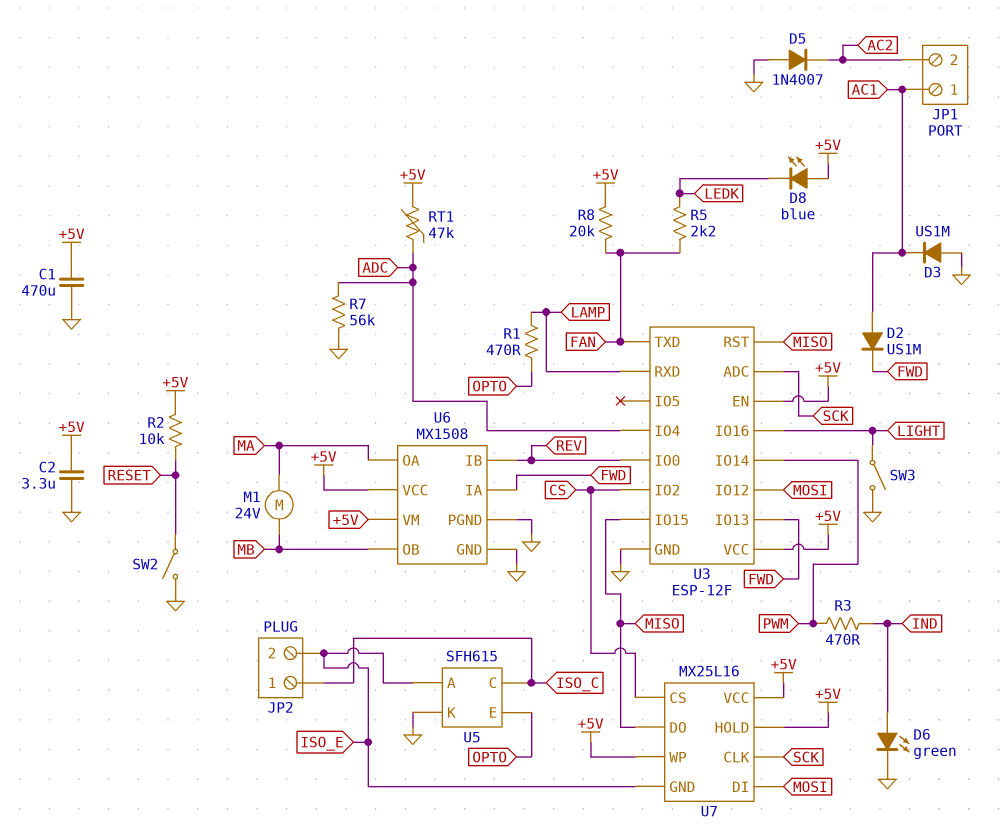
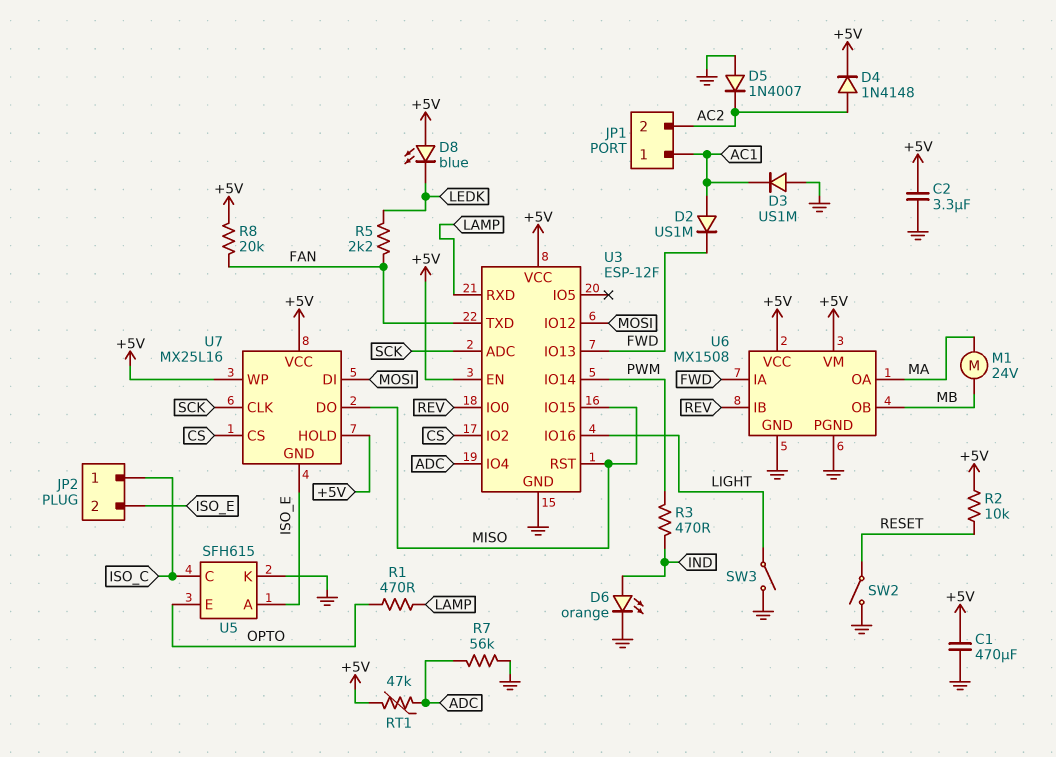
D4: none -> diode 1N4148 (A AC2, K +5V)
D6: LED green (A IND, K GND) -> LED orange (A IND, K GND)

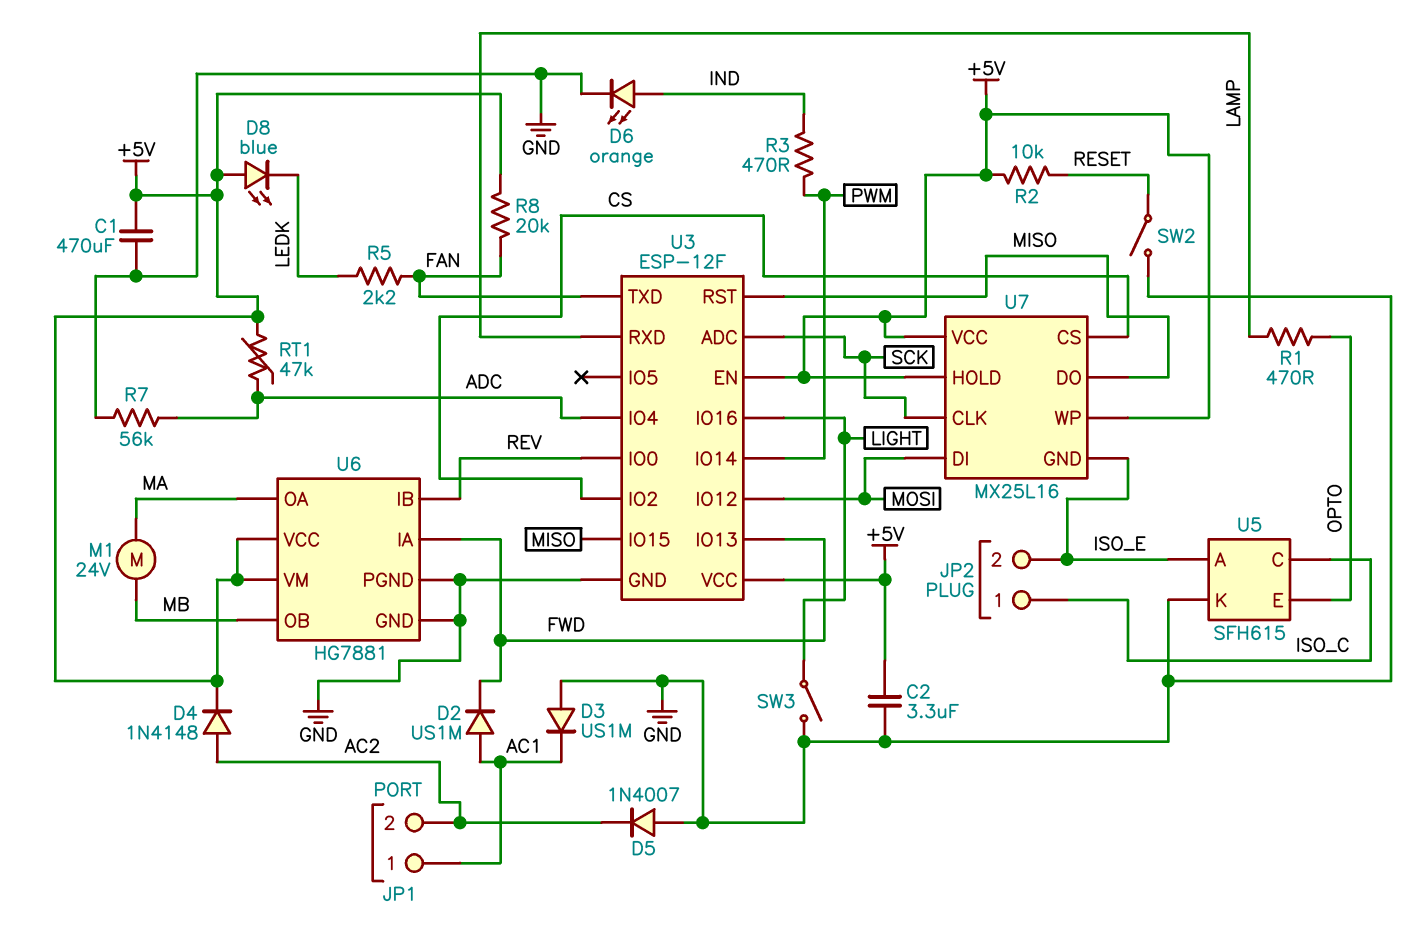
U6: MX1508 -> HG7881

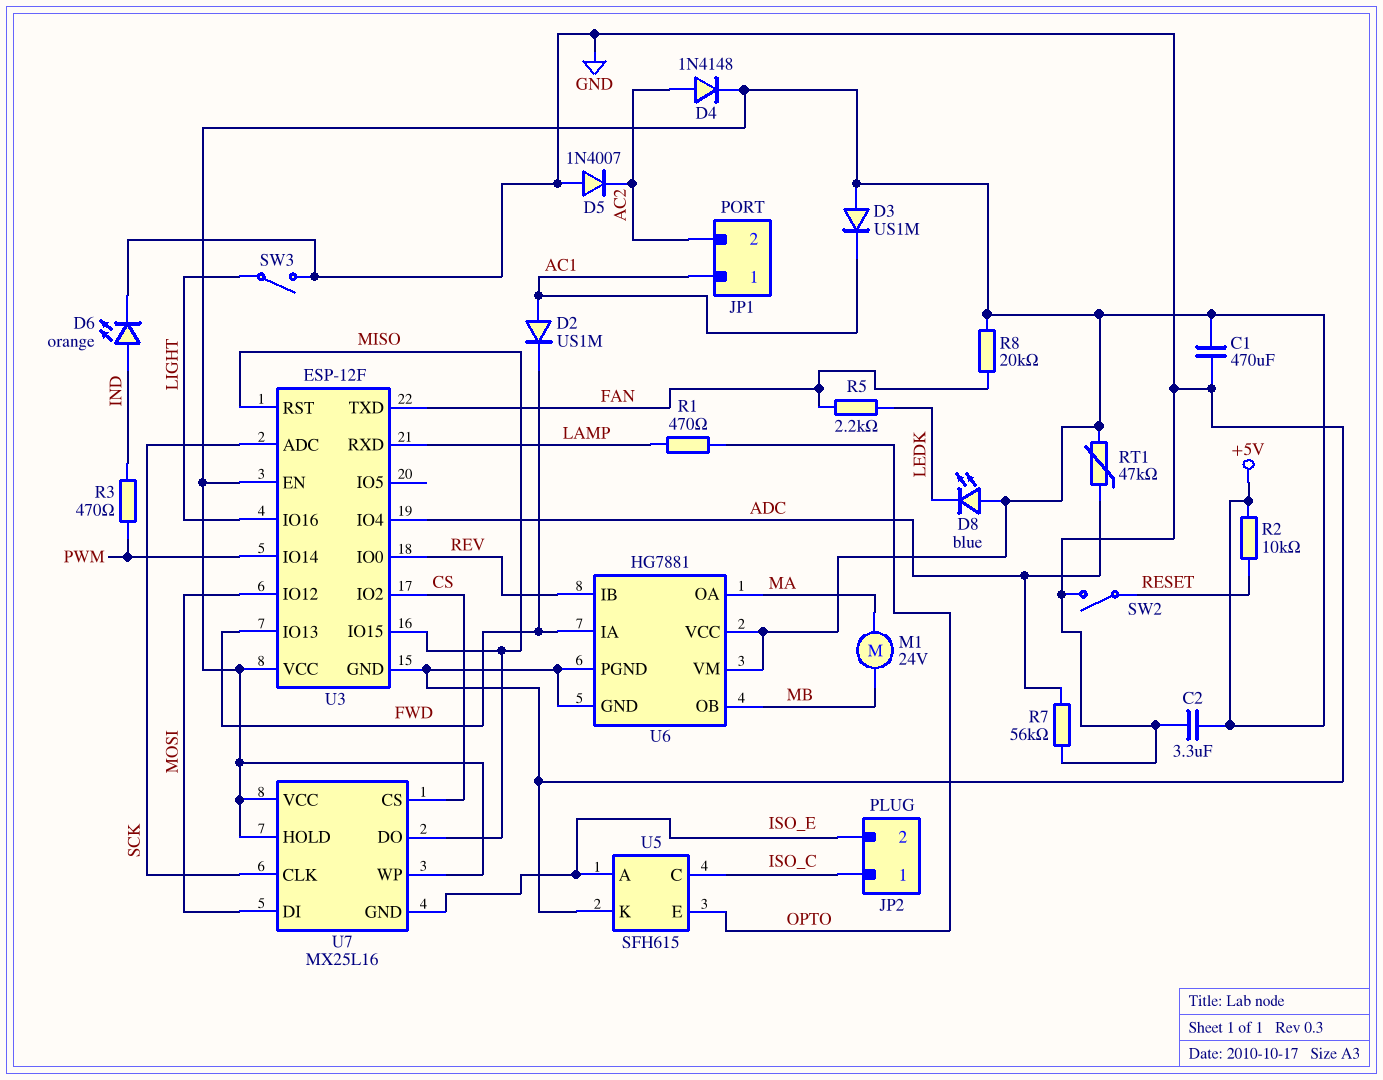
D3: diode US1M (A GND, K AC1) -> diode US1M (A +5V, K AC1)

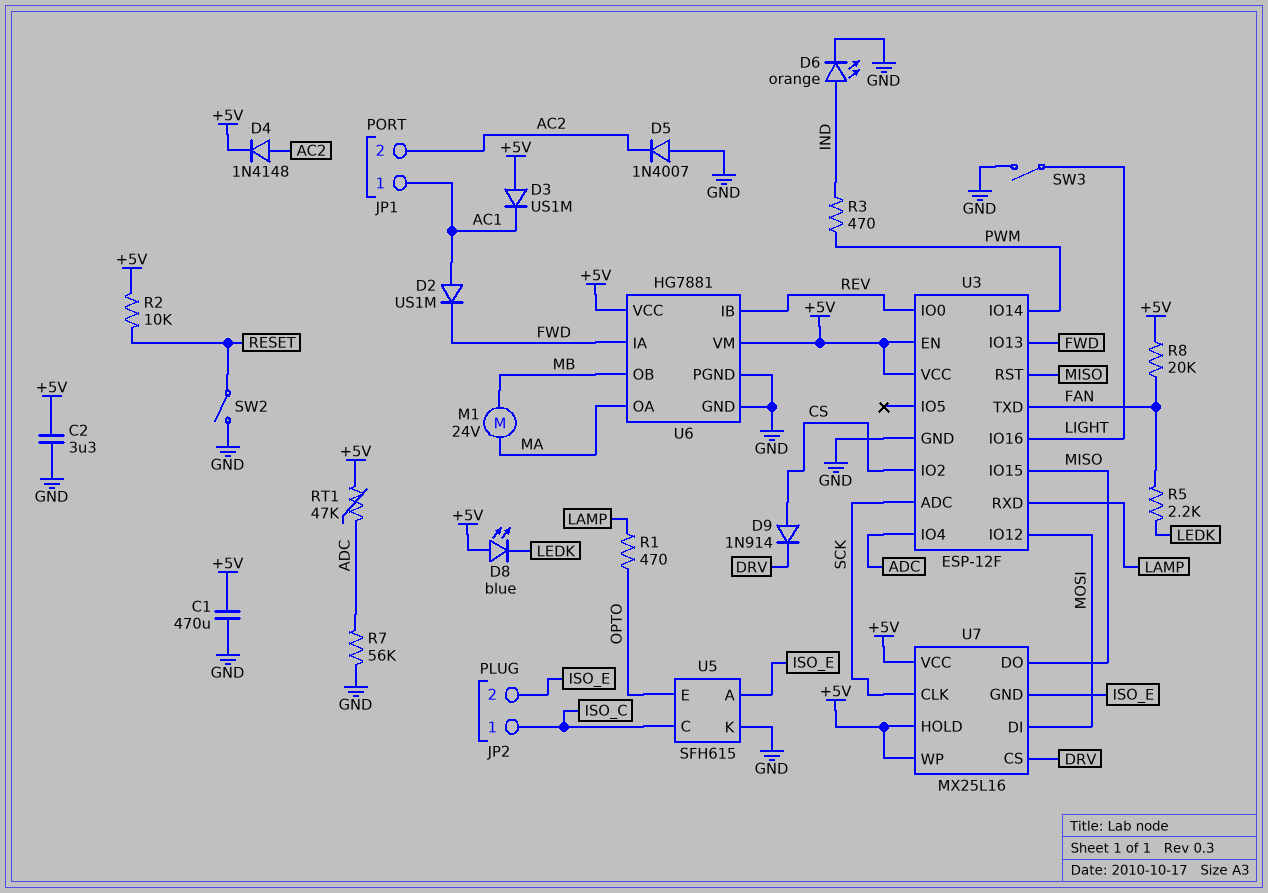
D9: none -> diode 1N914 (A CS, K DRV)
U7 pin CS: CS -> DRV

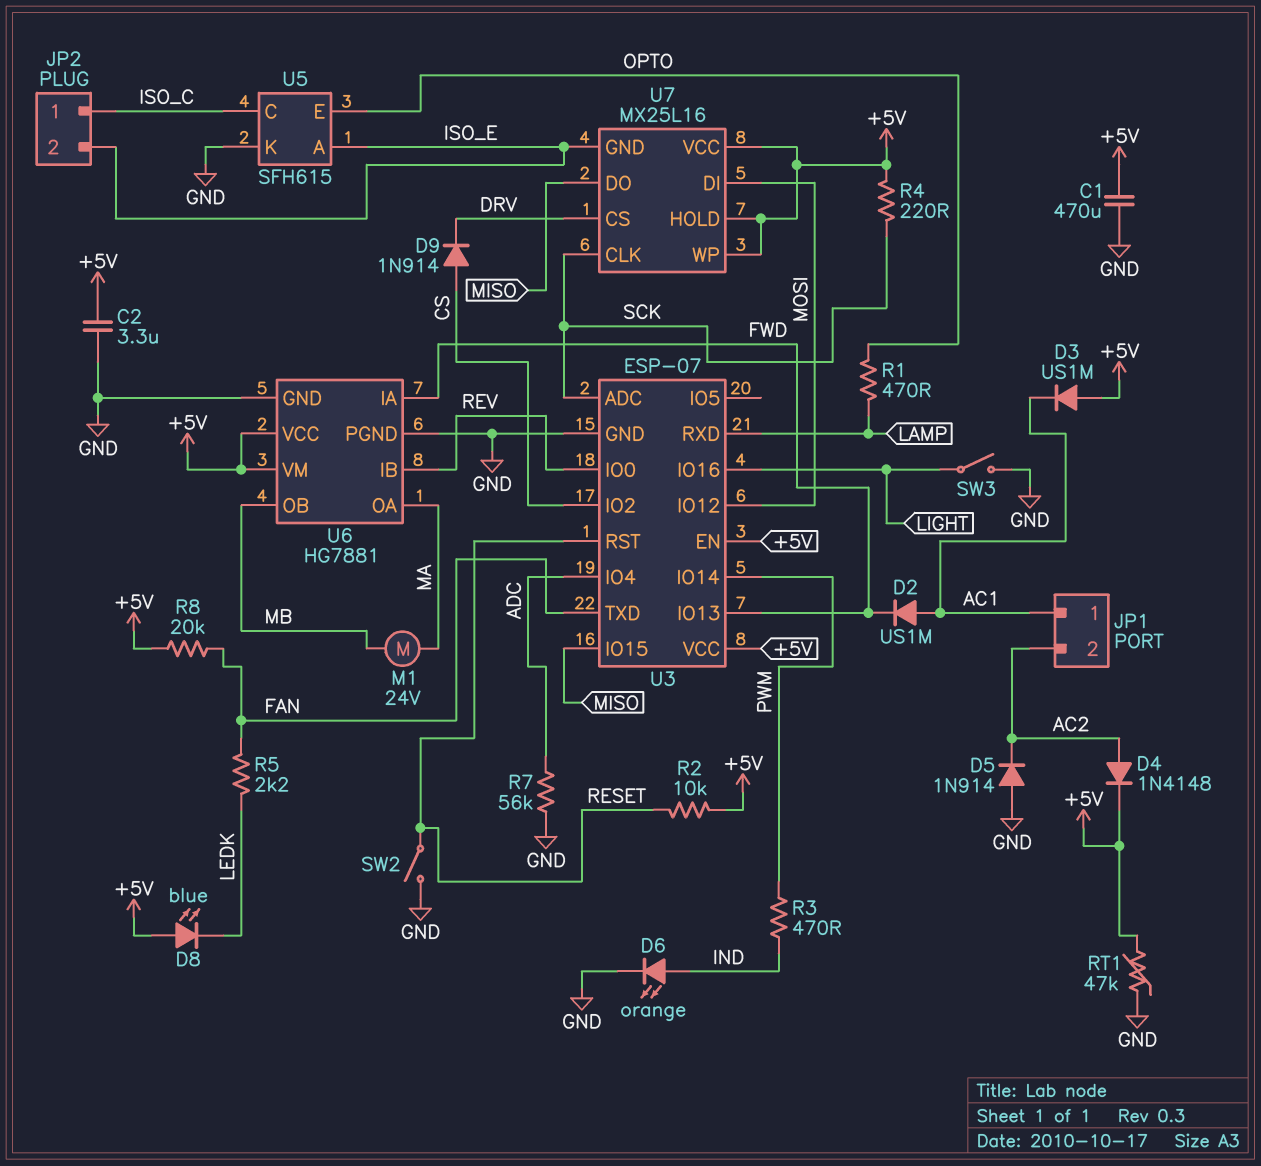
D5: diode 1N4007 (A GND, K AC2) -> diode 1N914 (A GND, K AC2)
R4: none -> 220 (+5V, SCK)
RT1: 47k (+5V, ADC) -> 47k (+5V, GND)
U3: ESP-12F -> ESP-07
U3 pin RST: MISO -> RESET

